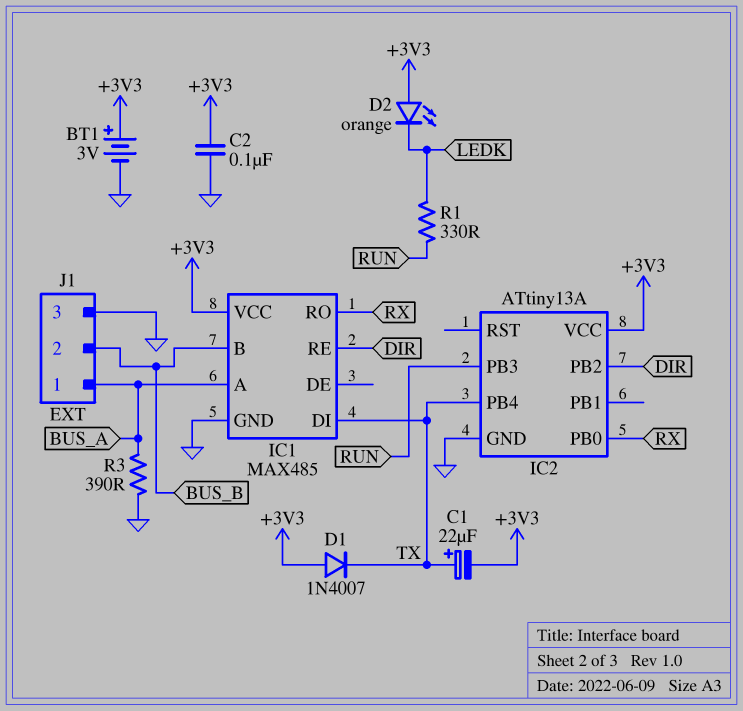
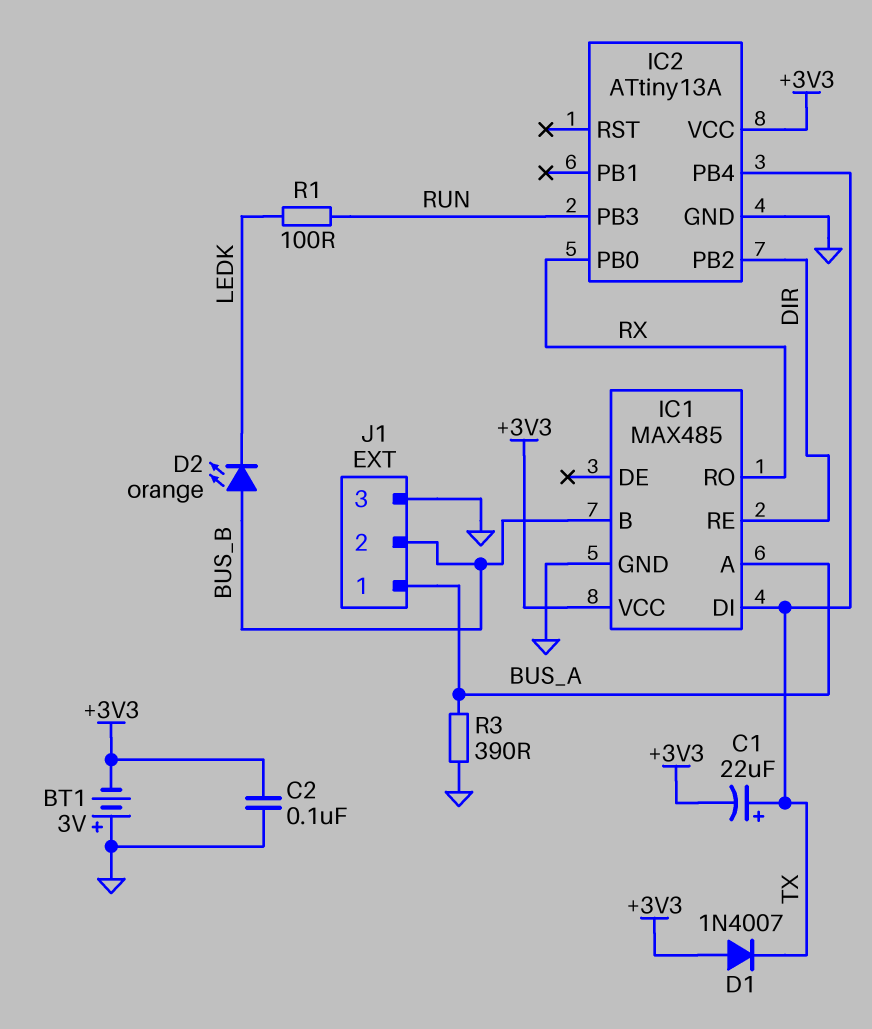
BT1: 3V (plus +3V3, minus GND) -> 3V (plus GND, minus +3V3)
D2: LED orange (A +3V3, K LEDK) -> LED orange (A BUS_B, K LEDK)
R1: 330 (LEDK, RUN) -> 100 (LEDK, RUN)

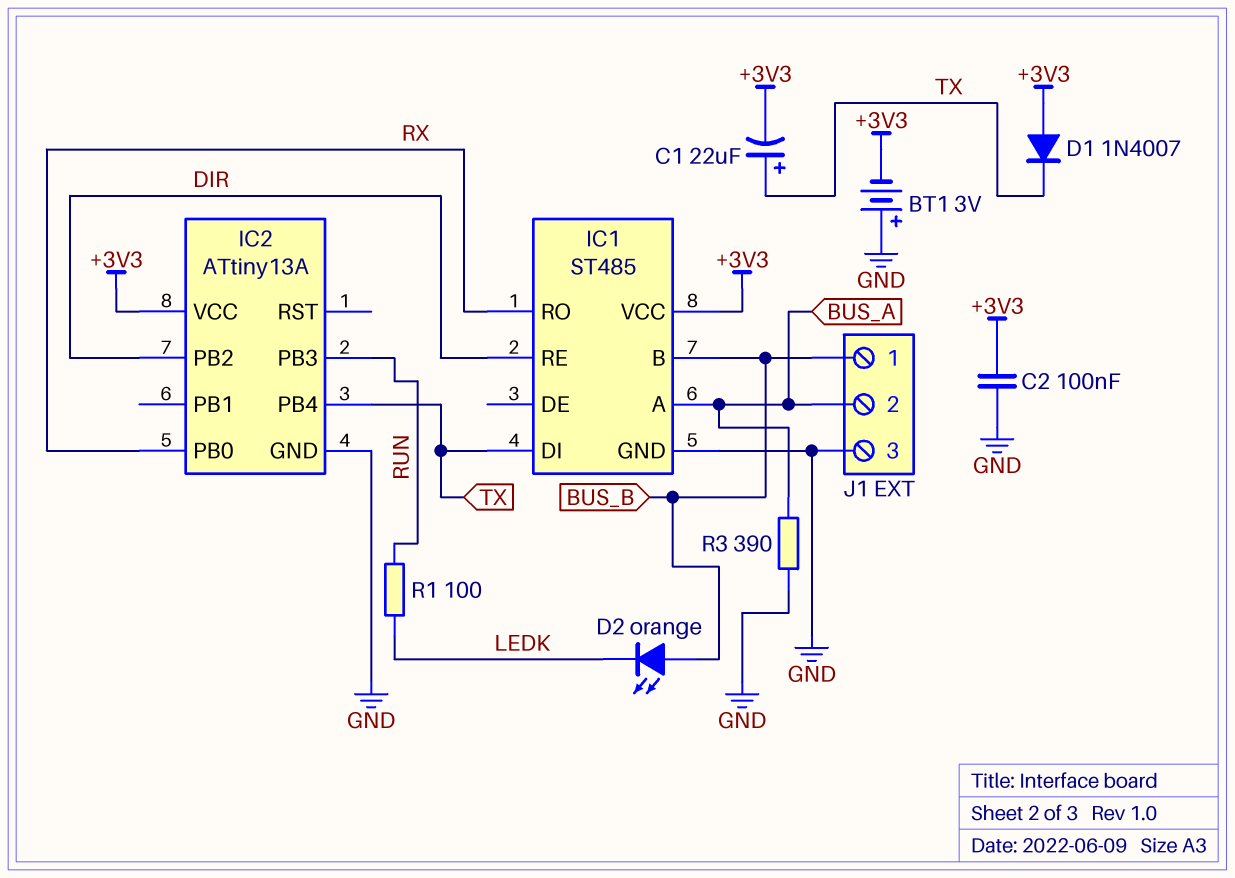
IC1: MAX485 -> ST485
J1 pin 1: BUS_A -> BUS_B
J1 pin 2: BUS_B -> BUS_A

